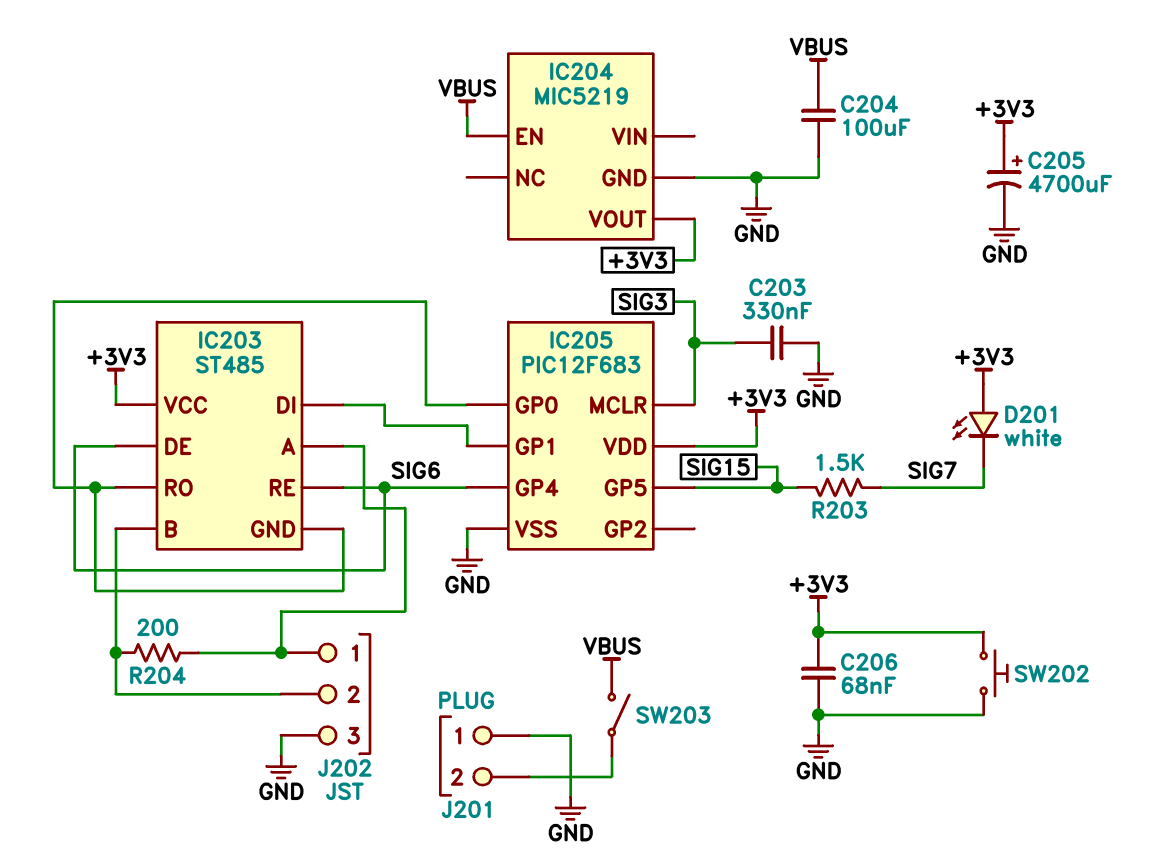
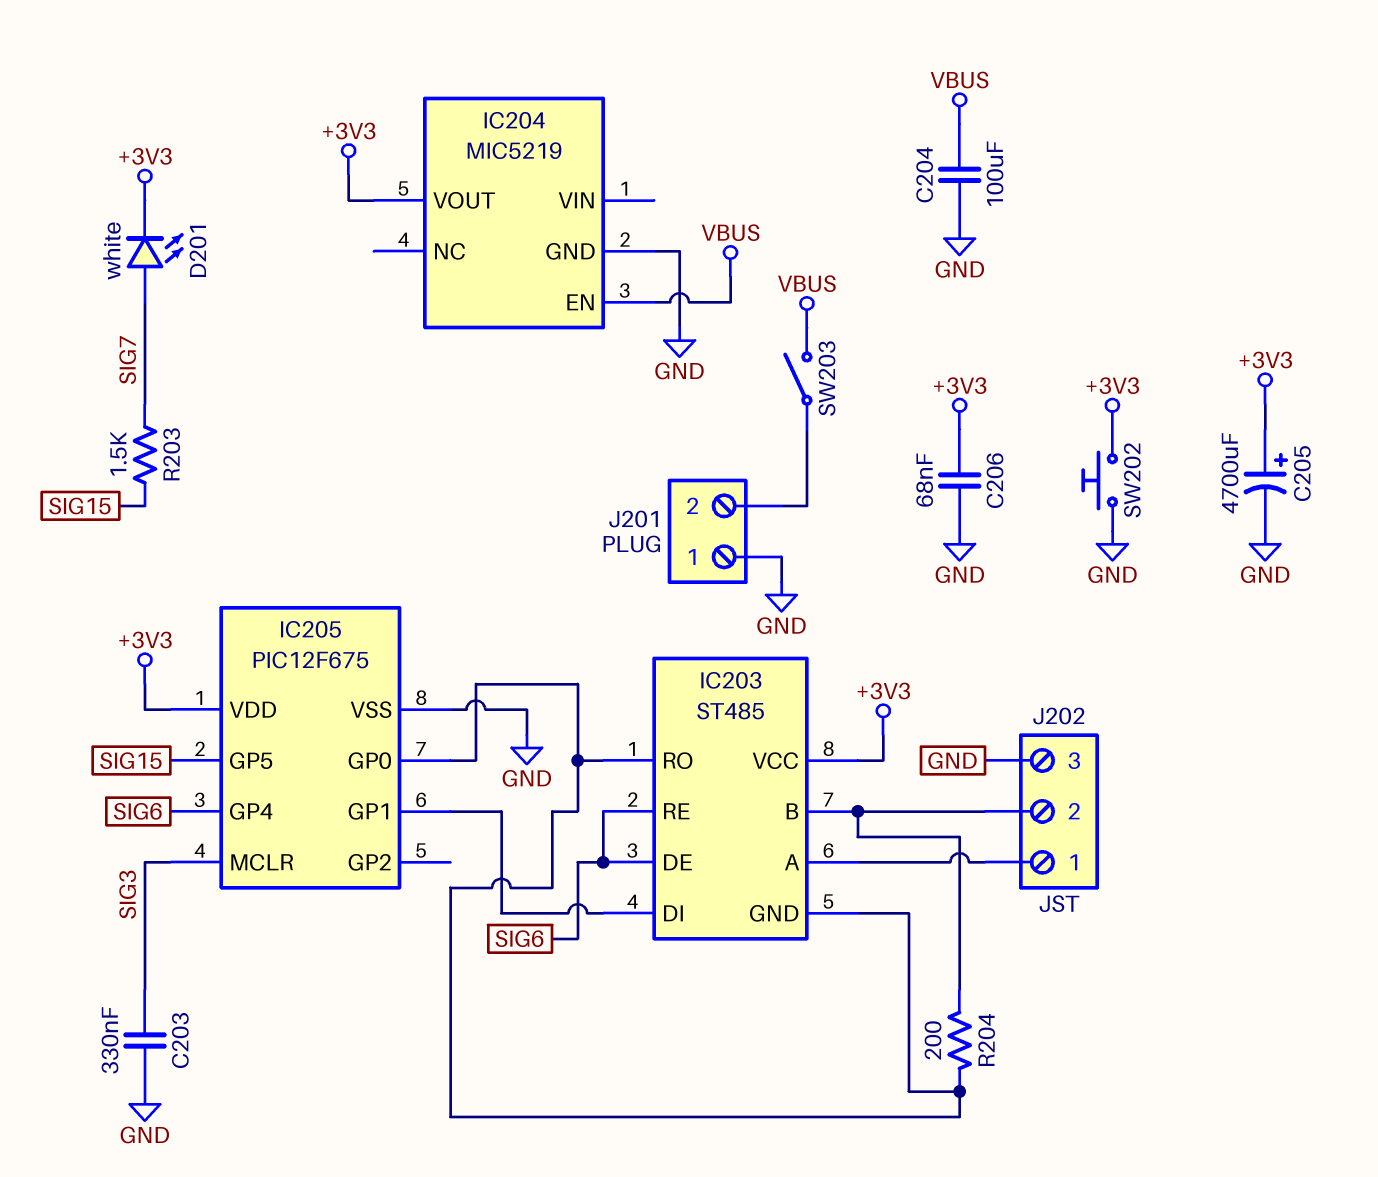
D201: LED white (A +3V3, K SIG7) -> LED white (A SIG7, K +3V3)
IC205: PIC12F683 -> PIC12F675
R204: 200 (IC203/A, IC203/B) -> 200 (IC203/B, IC203/GND)

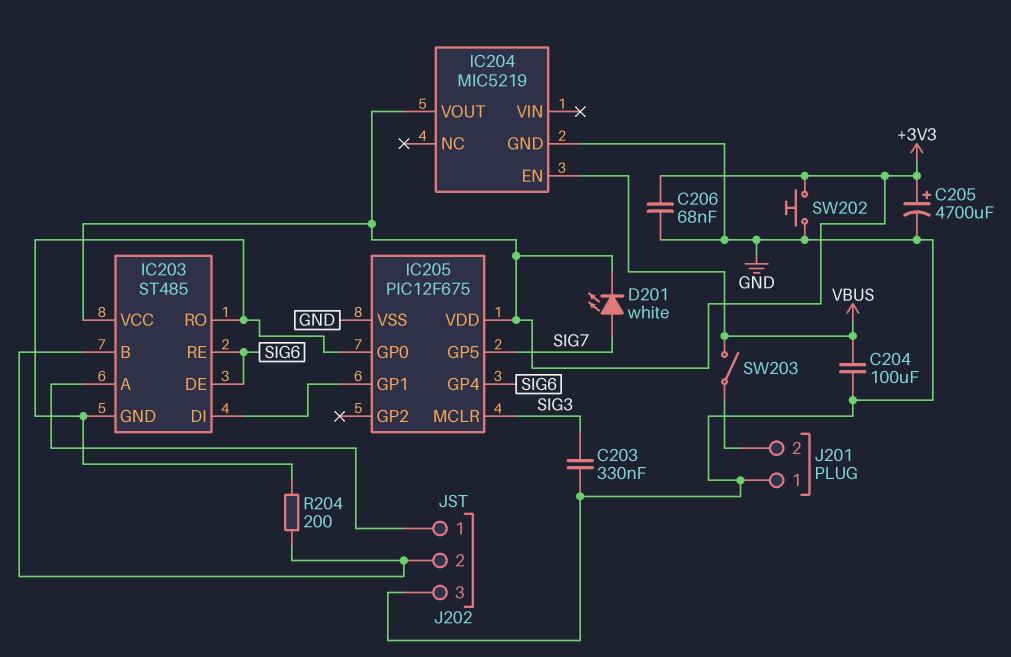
IC205 pin GP5: SIG15 -> SIG7
R203: 1.5k (SIG7, SIG15) -> none

